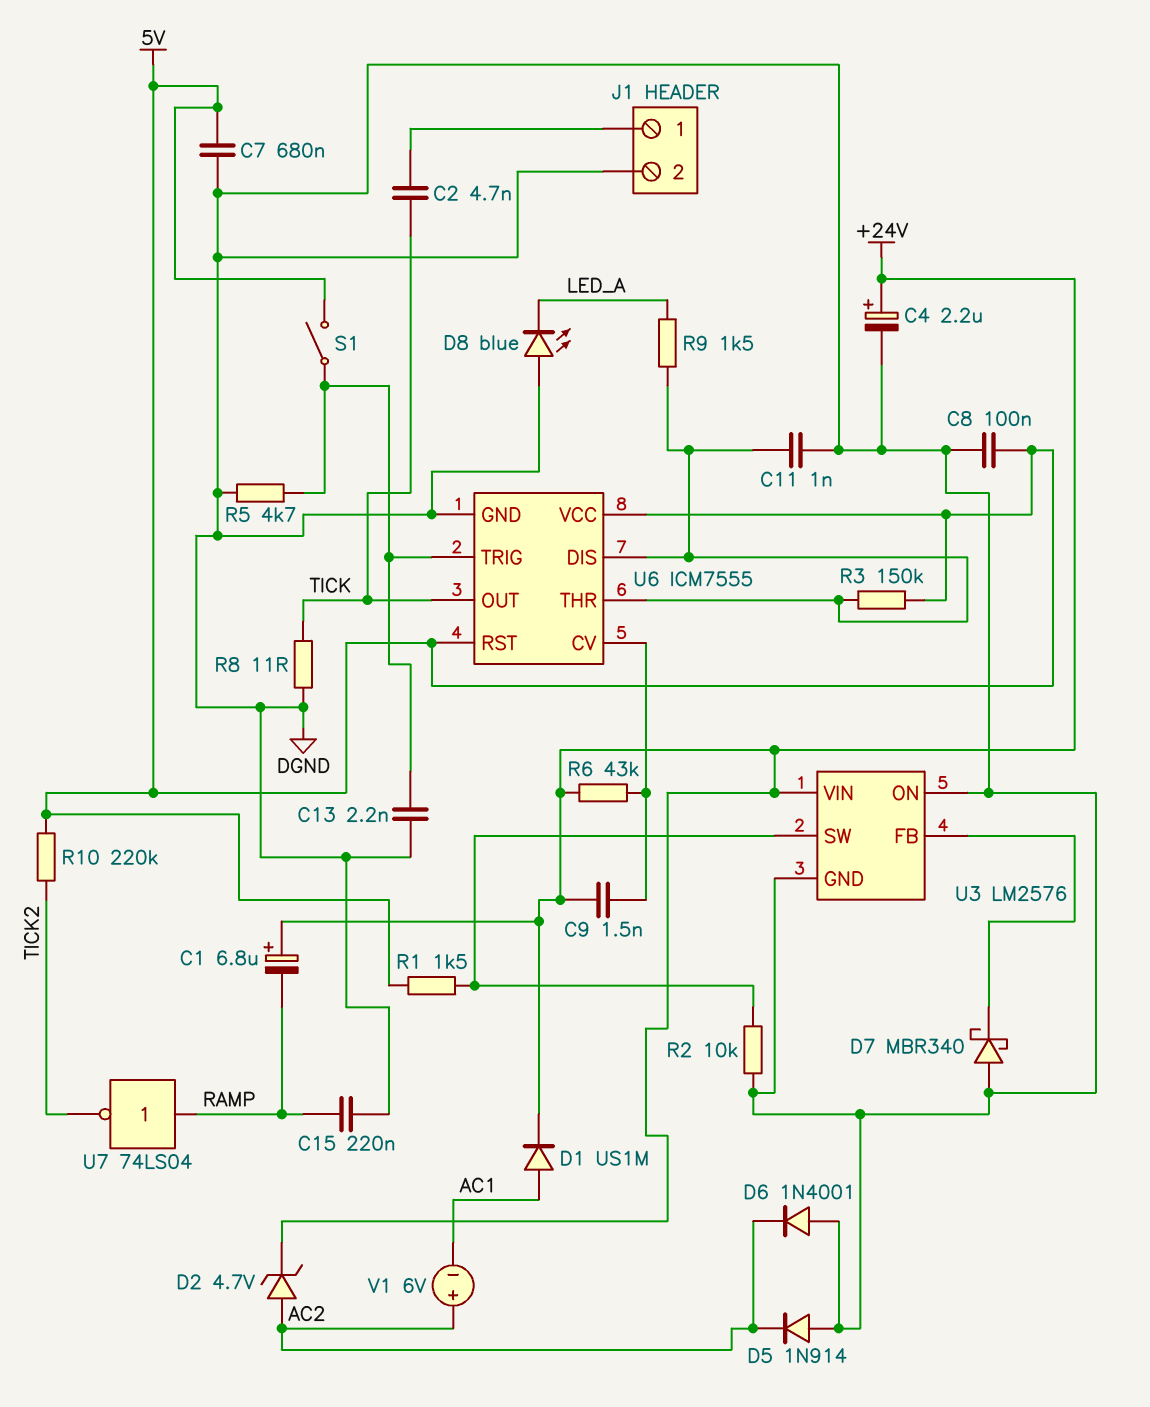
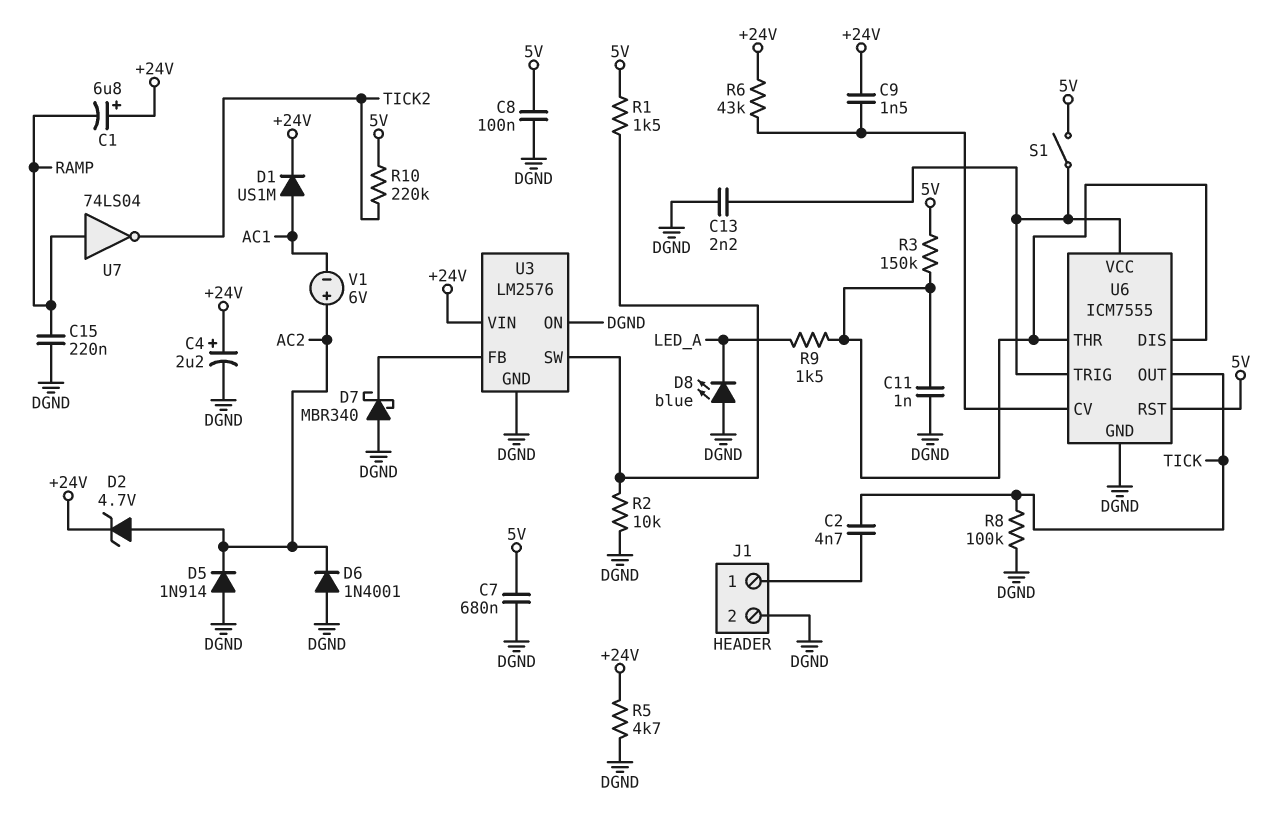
R5: 4.7k (DGND, U6/TRIG) -> 4.7k (+24V, DGND)
R8: 11 (DGND, TICK) -> 100k (DGND, TICK)
U6 pin VCC: 5V -> U6/TRIG

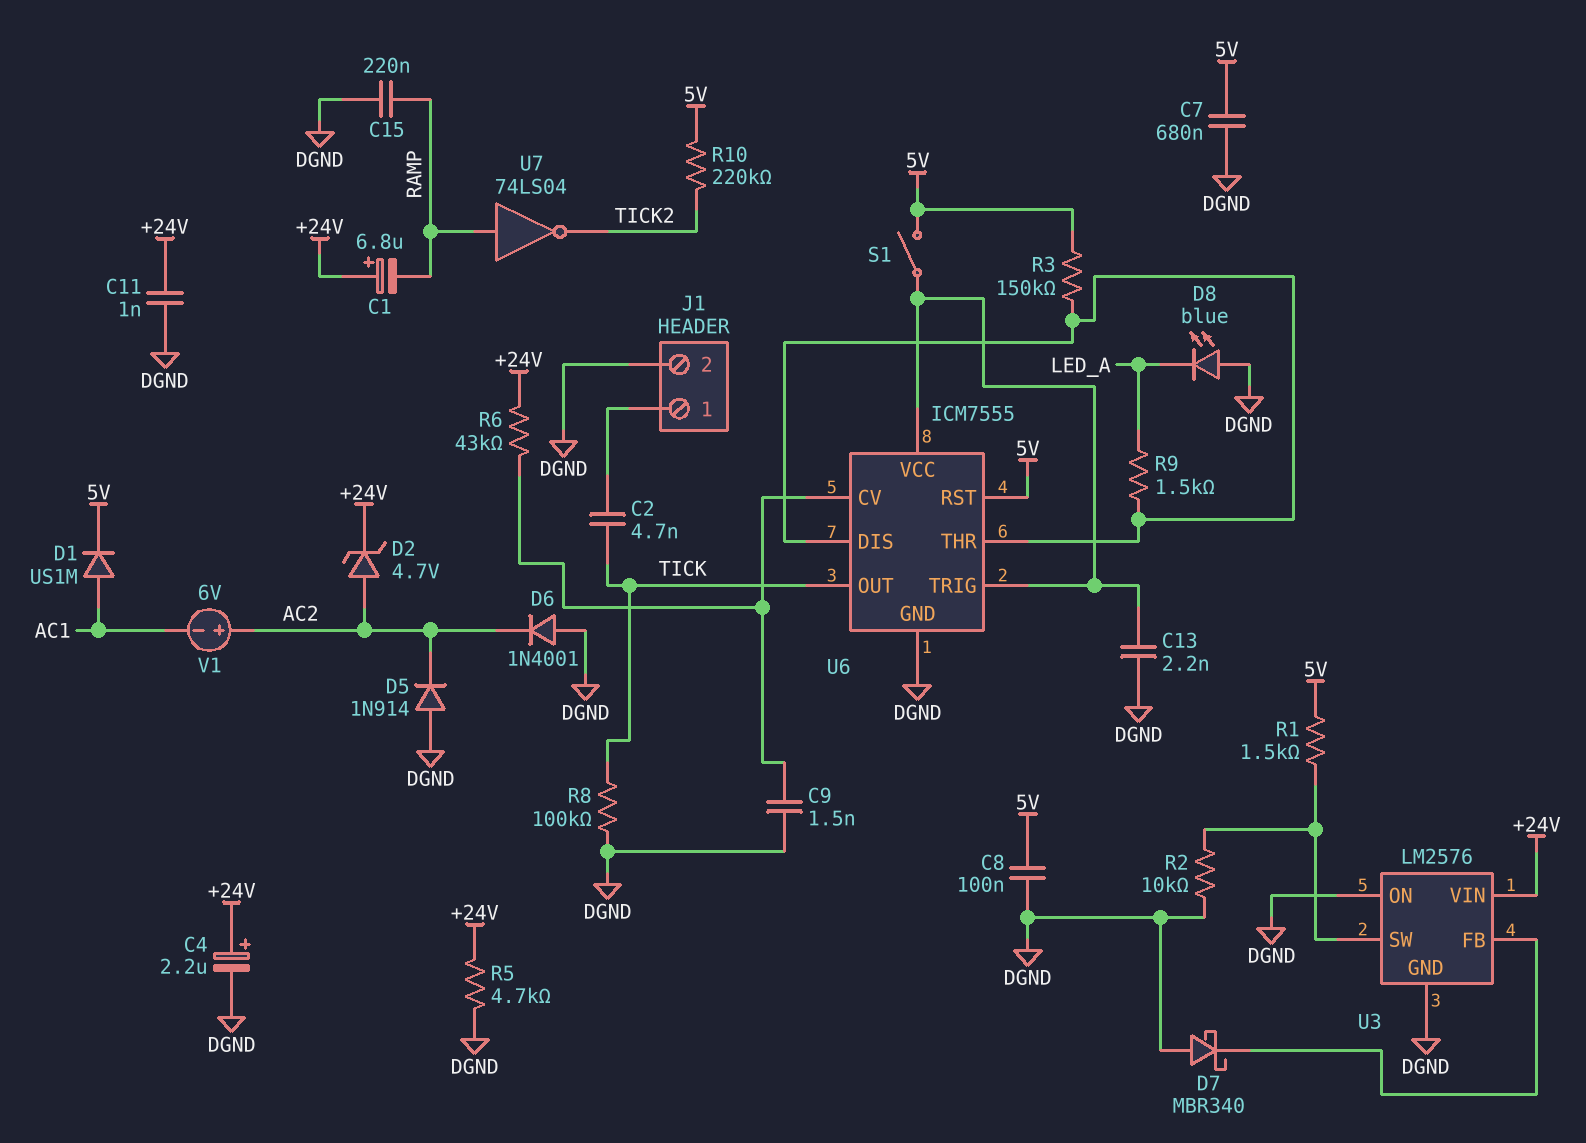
C9: 1.5nF (+24V, U6/CV) -> 1.5nF (DGND, U6/CV)
C11: 1nF (DGND, U6/DIS) -> 1nF (+24V, DGND)
D1: diode US1M (A AC1, K +24V) -> diode US1M (A AC1, K 5V)

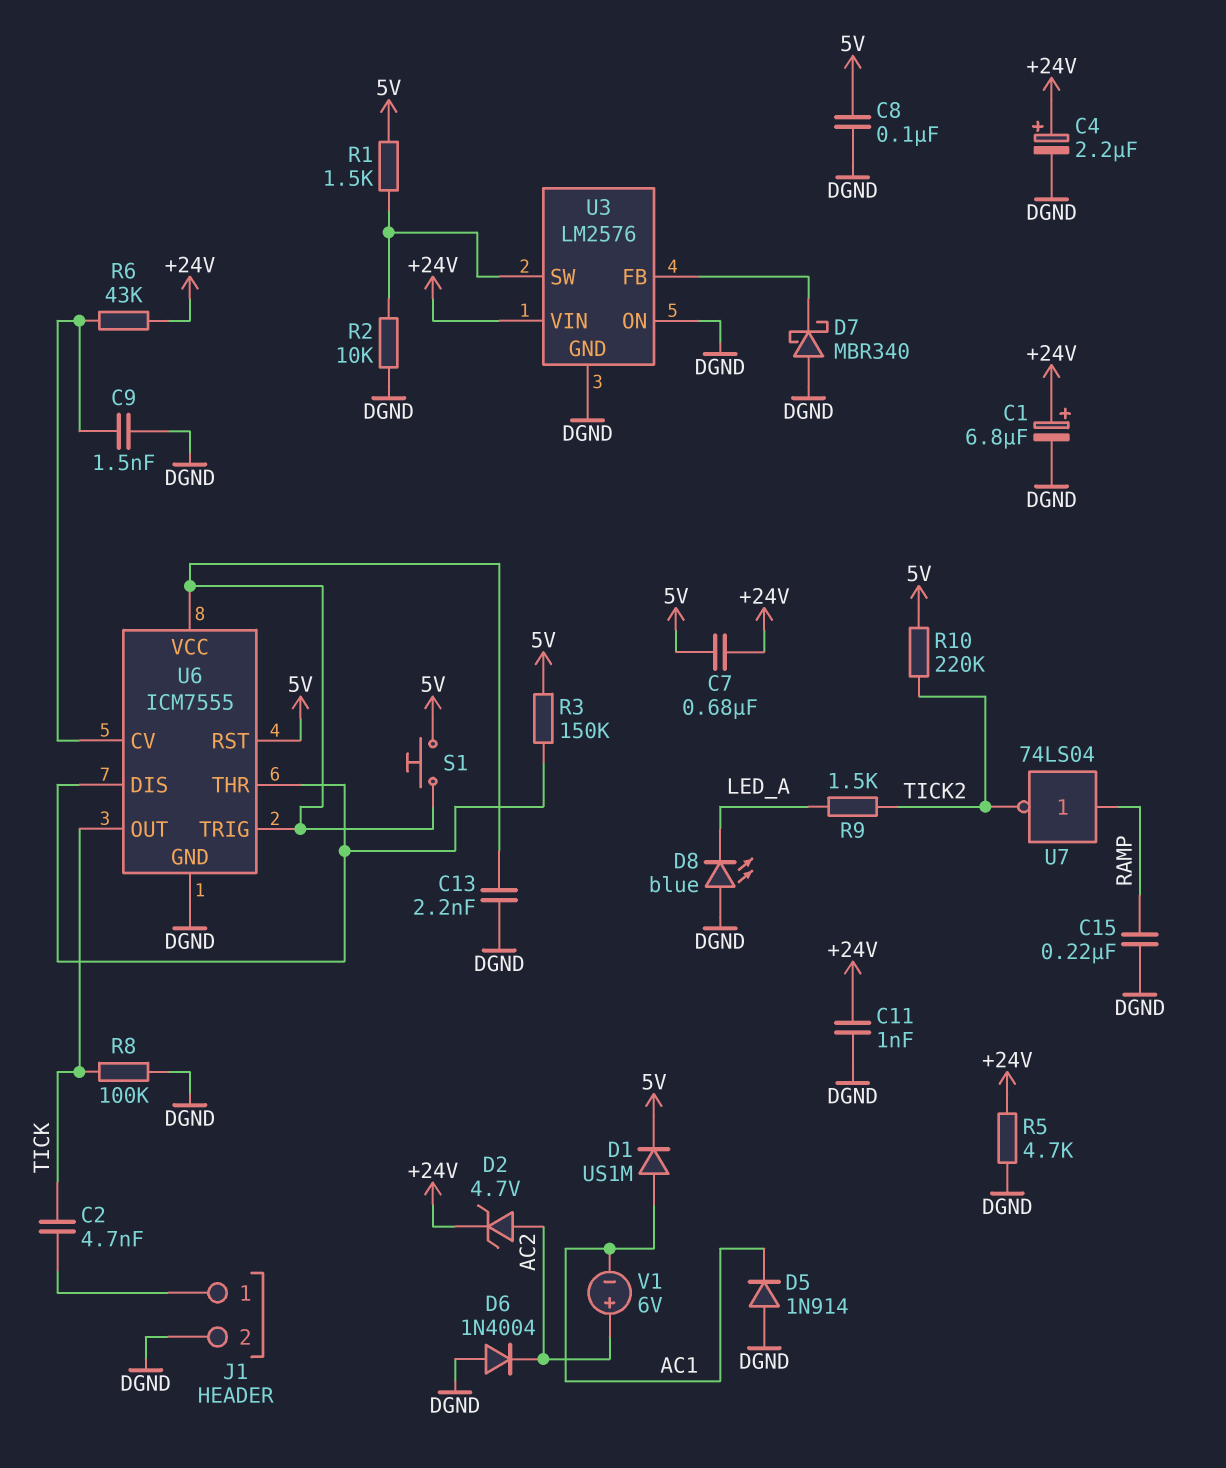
C1: 6.8uF (plus +24V, minus RAMP) -> 6.8uF (plus +24V, minus DGND)
C7: 680nF (5V, DGND) -> 680nF (+24V, 5V)
D5: diode 1N914 (A DGND, K AC2) -> diode 1N914 (A DGND, K AC1)
D6: diode 1N4001 (A DGND, K AC2) -> diode 1N4004 (A DGND, K AC2)
R9: 1.5k (LED_A, U6/DIS) -> 1.5k (LED_A, TICK2)
S1: switch (5V, U6/TRIG) -> button (5V, U6/TRIG)

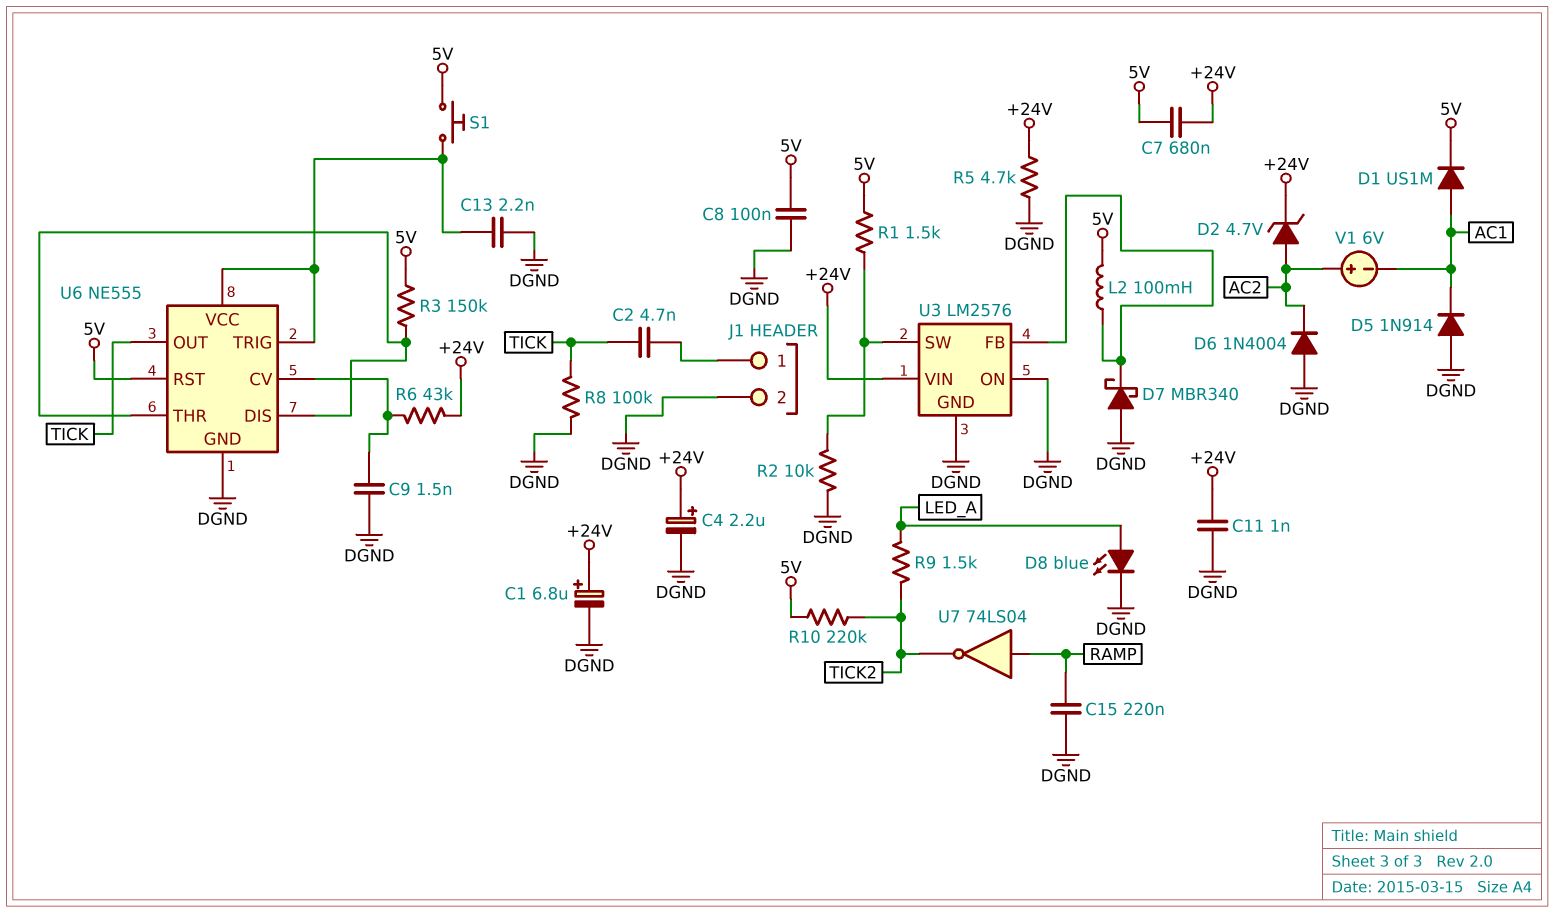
D8: LED blue (A DGND, K LED_A) -> LED blue (A LED_A, K DGND)
L2: none -> 100mH (5V, U3/FB)
U6: ICM7555 -> NE555

